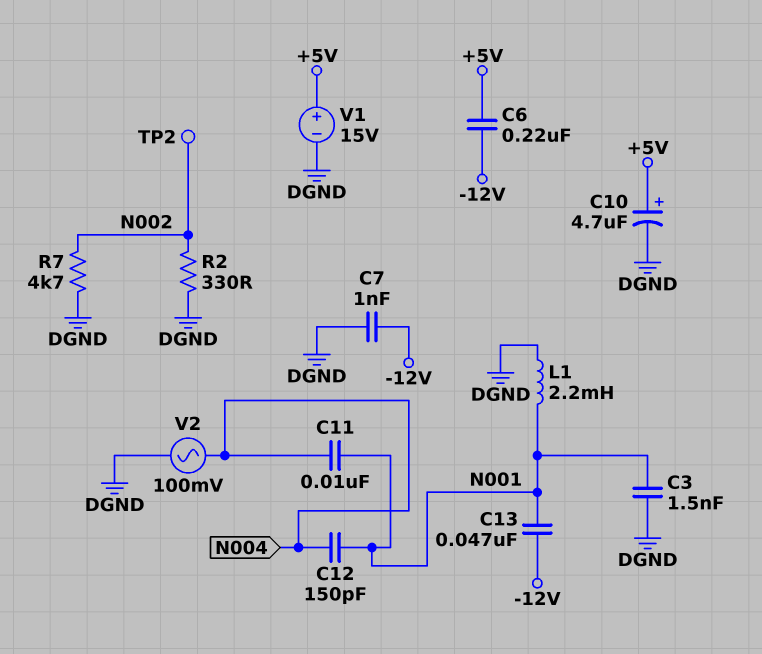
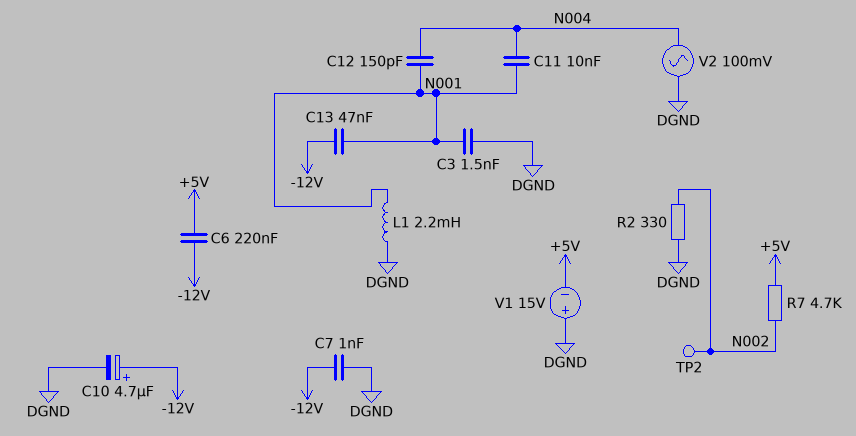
C10: 4.7uF (plus +5V, minus DGND) -> 4.7uF (plus -12V, minus DGND)
R7: 4.7k (DGND, N002) -> 4.7k (+5V, N002)
V1: 15V (plus +5V, minus DGND) -> 15V (plus DGND, minus +5V)

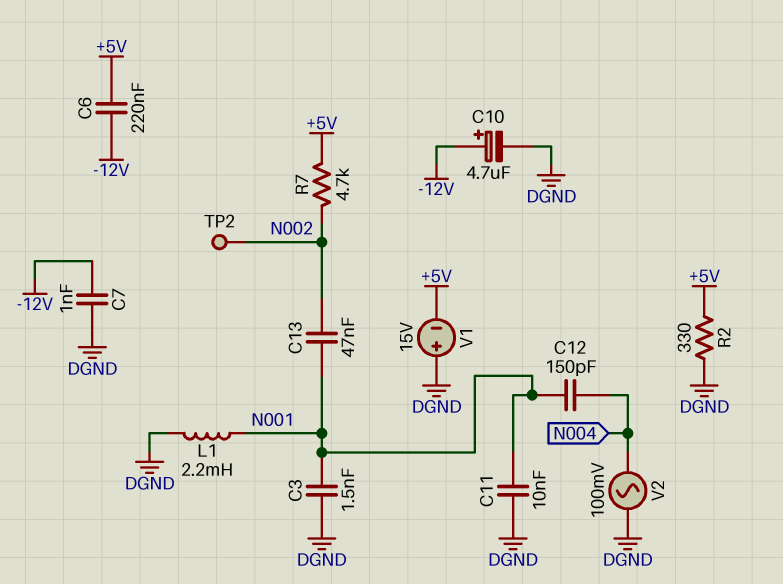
C11: 10nF (N001, N004) -> 10nF (DGND, N001)
C13: 47nF (-12V, N001) -> 47nF (N001, N002)
R2: 330 (DGND, N002) -> 330 (+5V, DGND)

